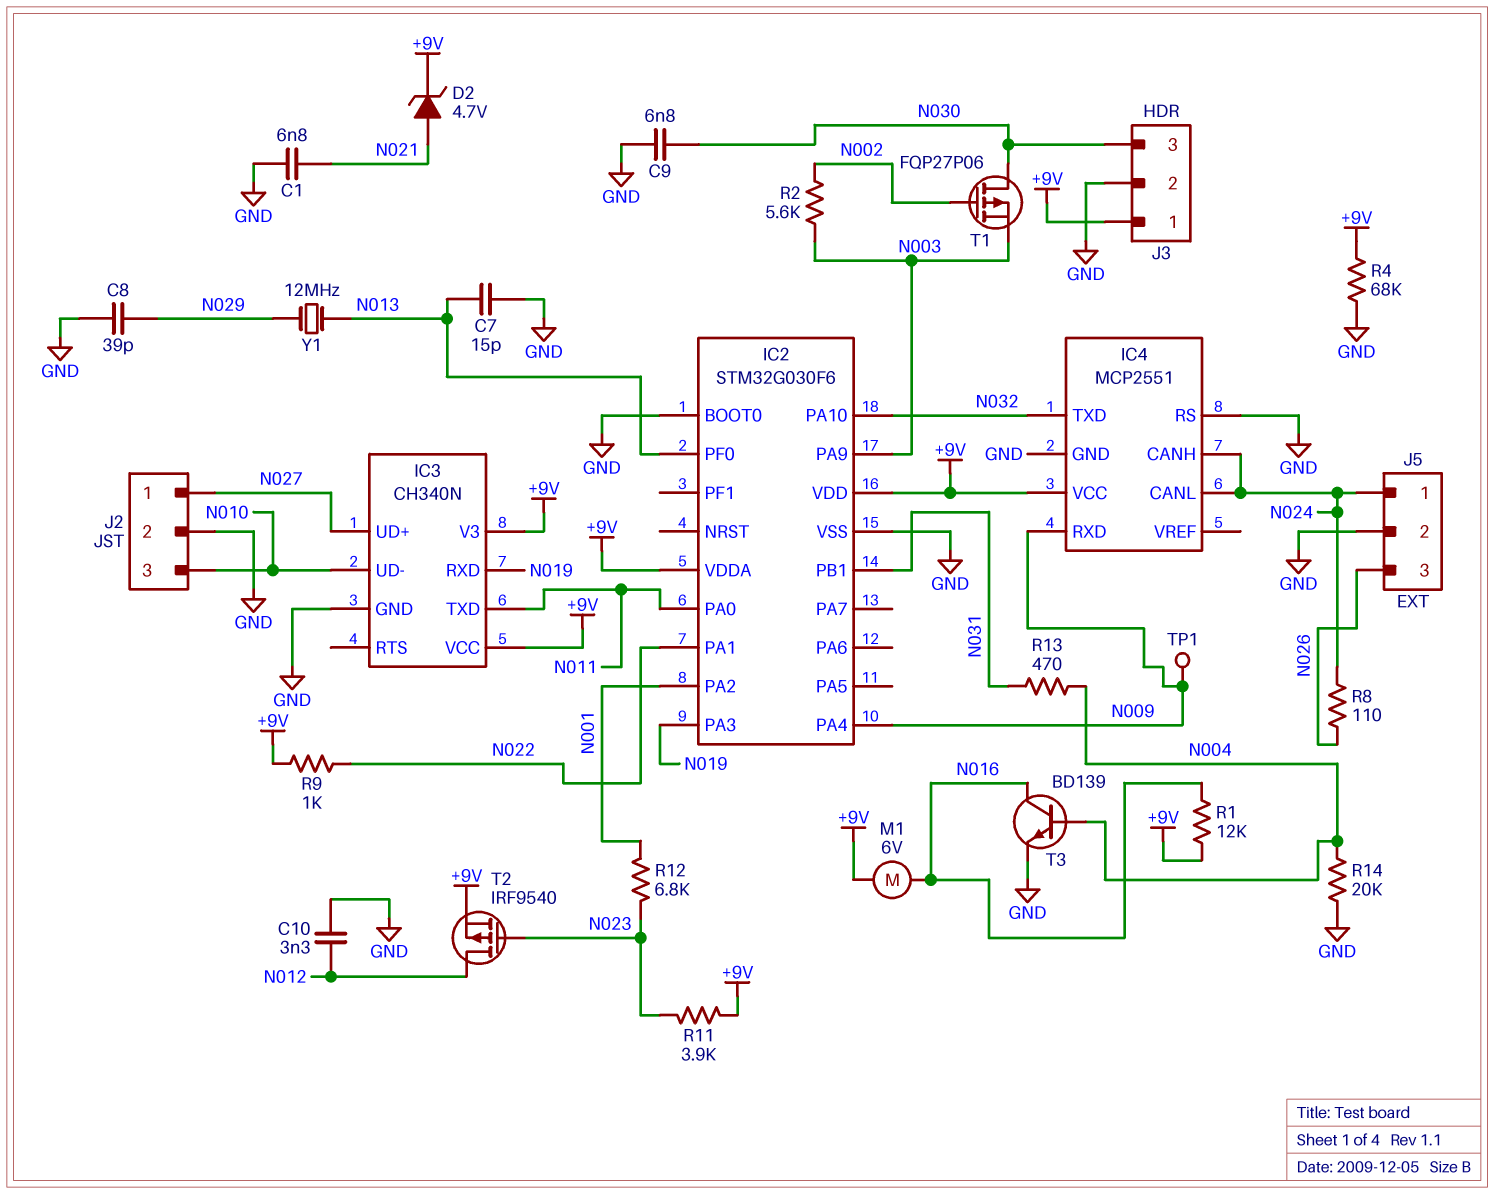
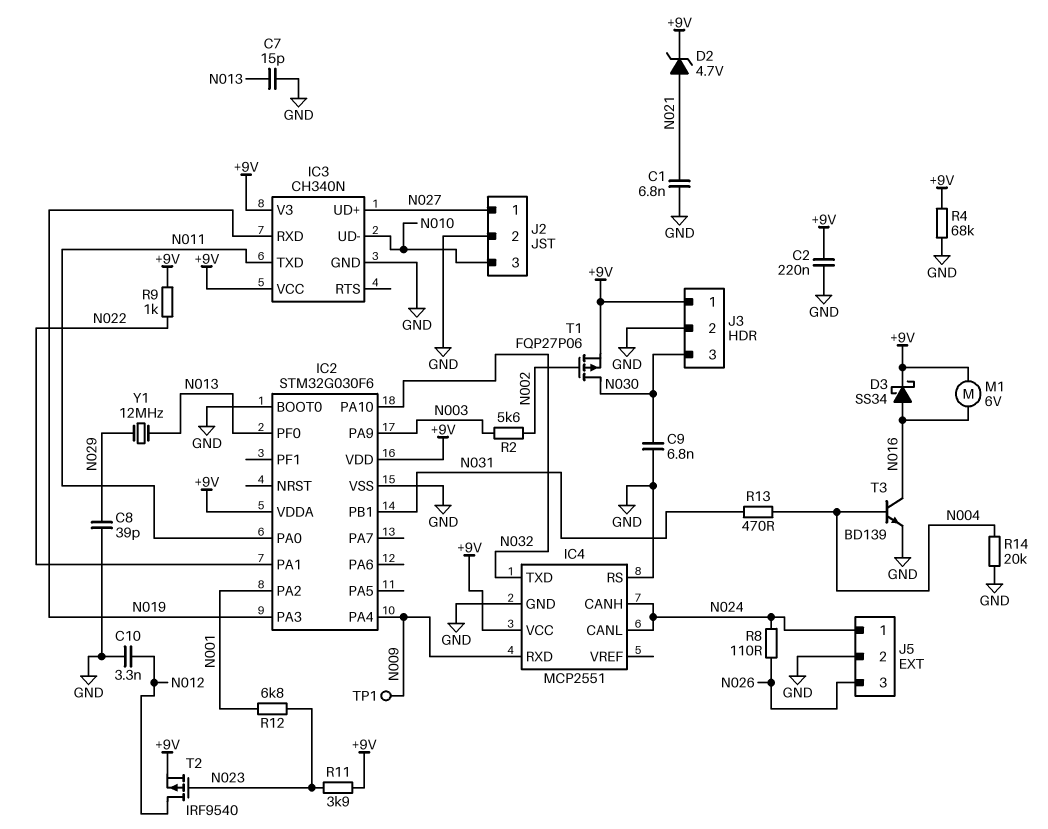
C2: none -> 220nF (+9V, GND)
D3: none -> schottky SS34 (A N016, K +9V)
R1: 12k (+9V, N016) -> none
T1: PMOS FQP27P06 (G N002, D N030, S N003) -> PMOS FQP27P06 (G N002, D N030, S +9V)

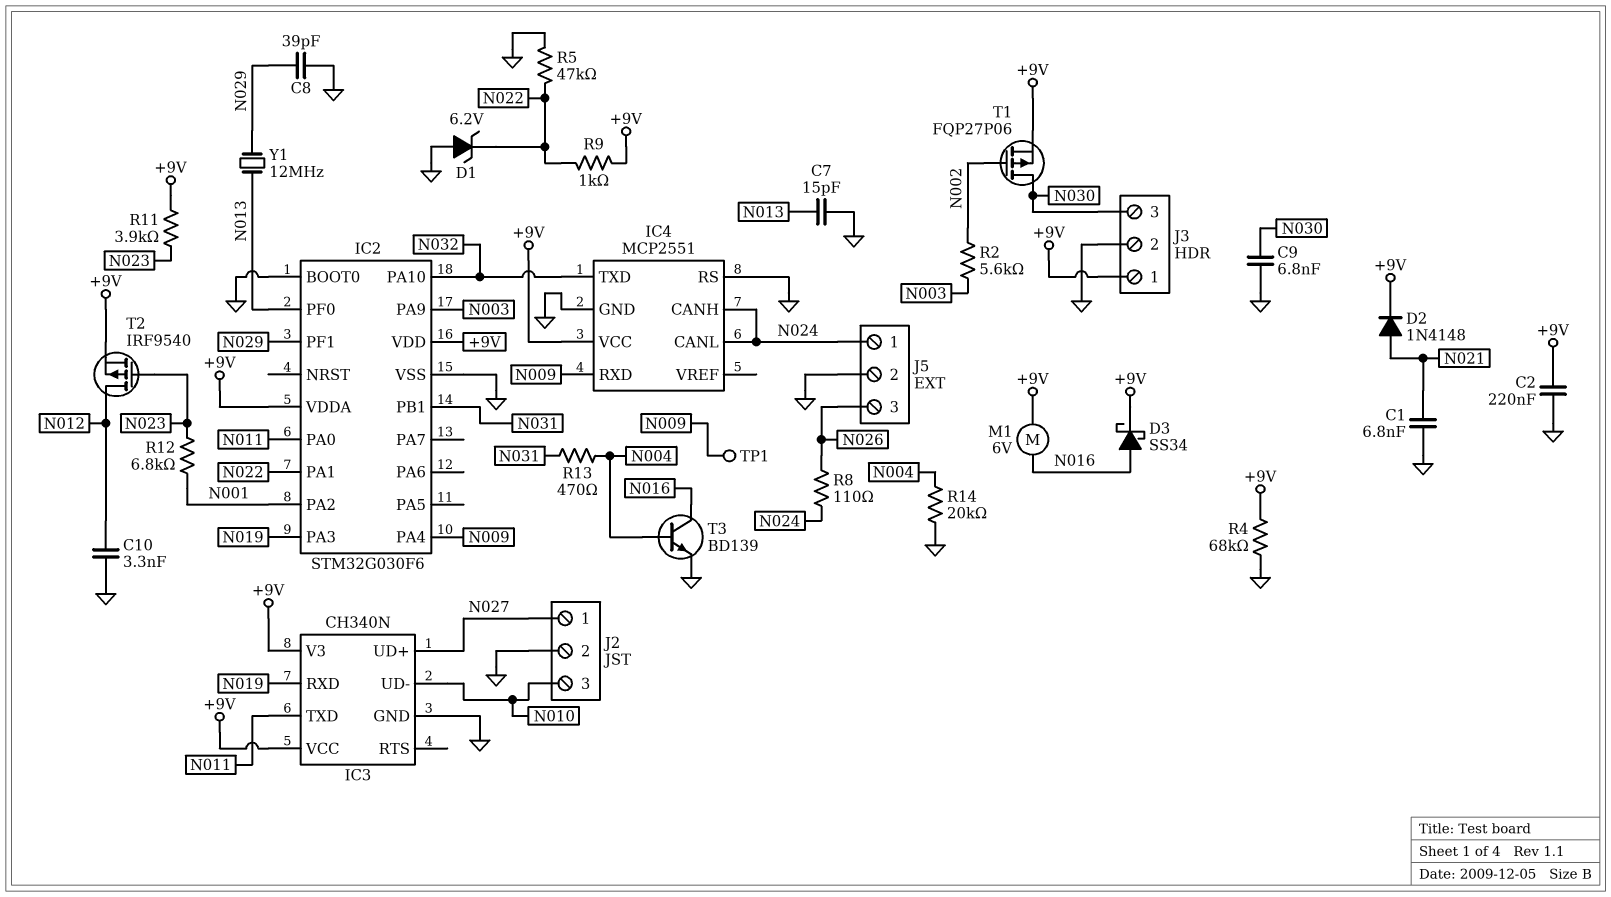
D1: none -> zener 6.2V (A GND, K N022)
D2: zener 4.7V (A N021, K +9V) -> diode 1N4148 (A N021, K +9V)
IC2 pin PF1: none -> N029
R5: none -> 47k (GND, N022)

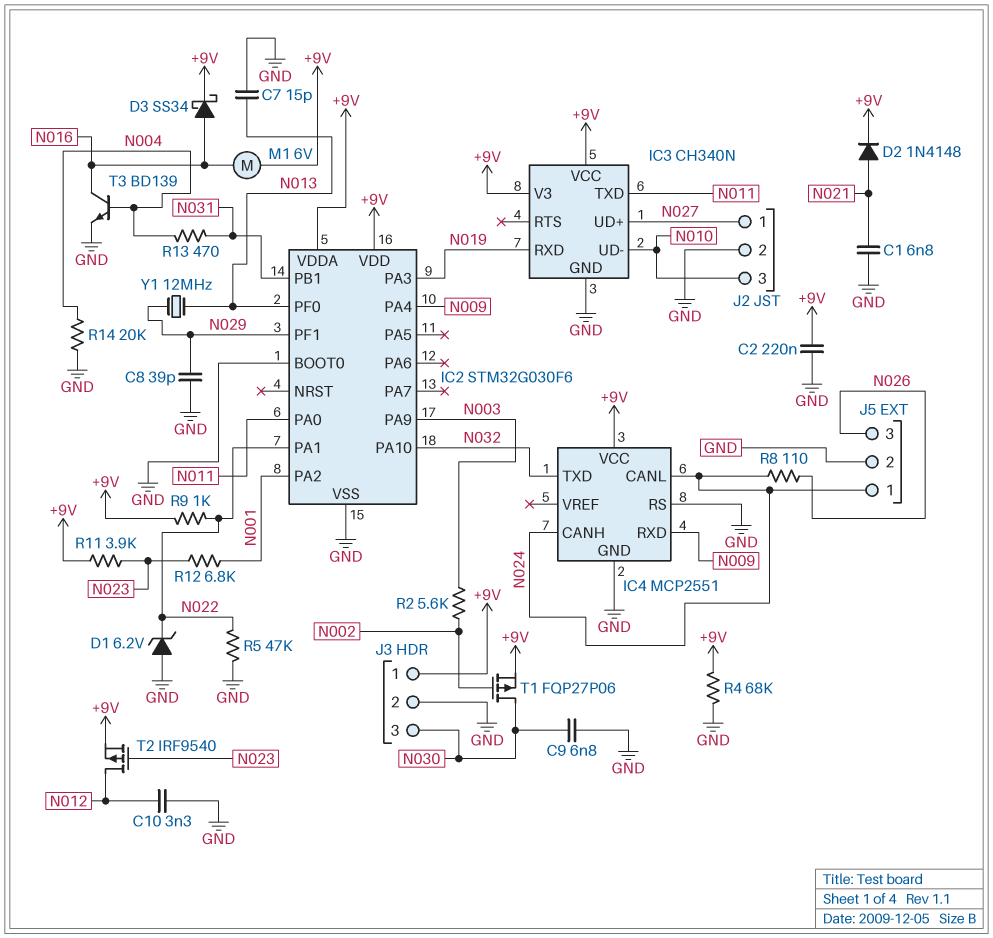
TP1: test point (N009) -> none

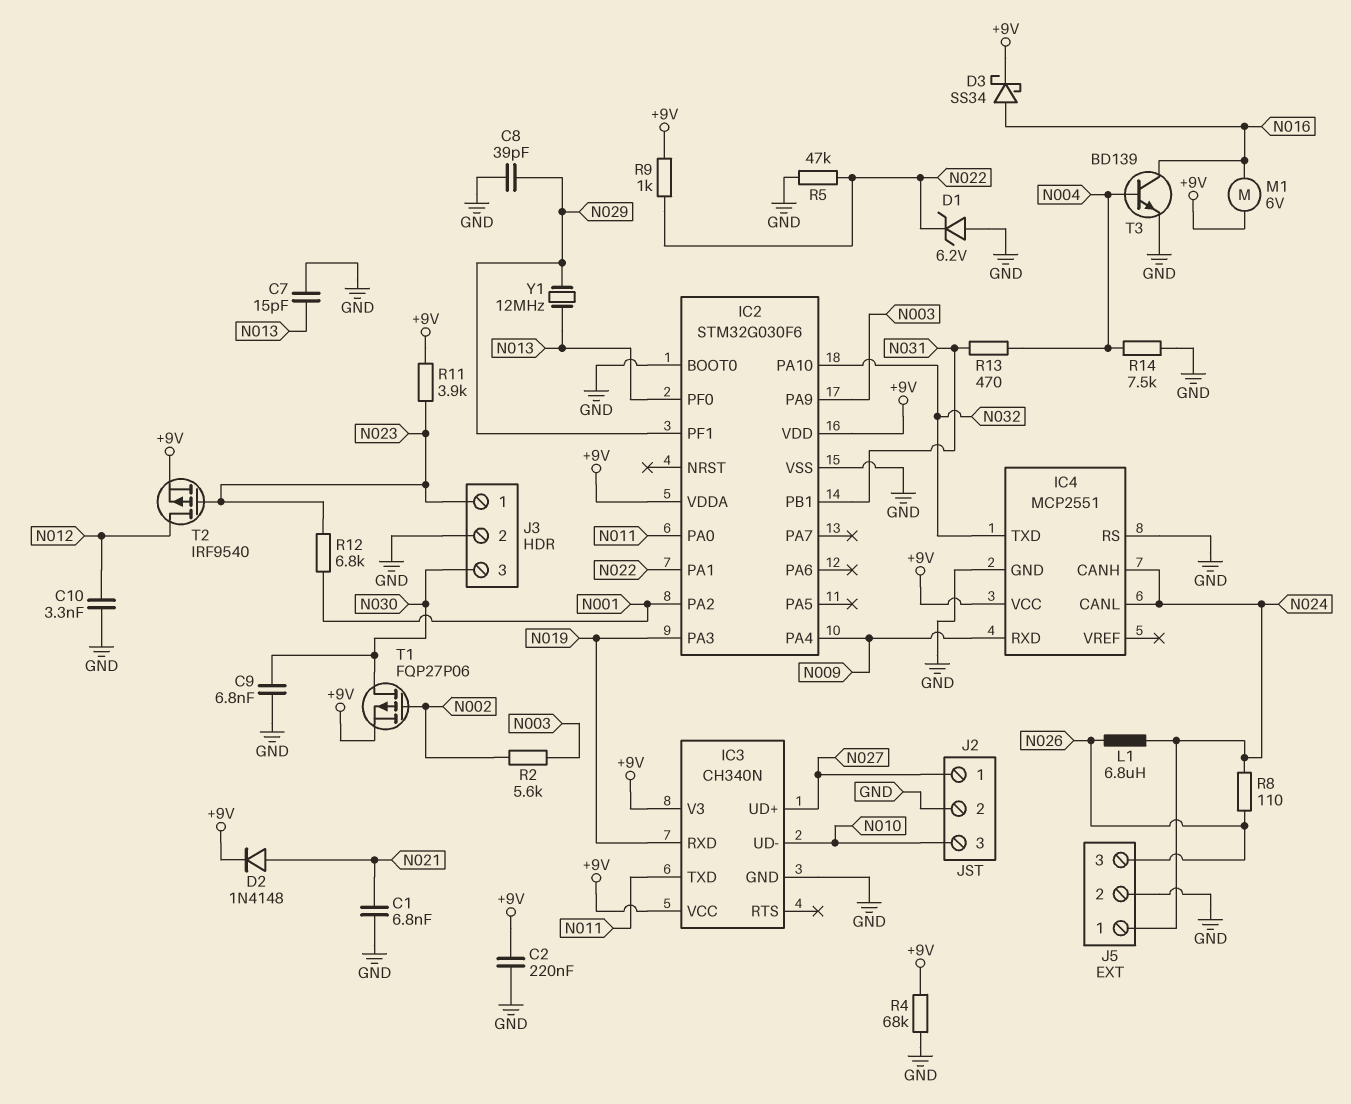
J3 pin 1: +9V -> N023
L1: none -> 6.8uH (N024, N026)
R14: 20k (GND, N004) -> 7.5k (GND, N004)

